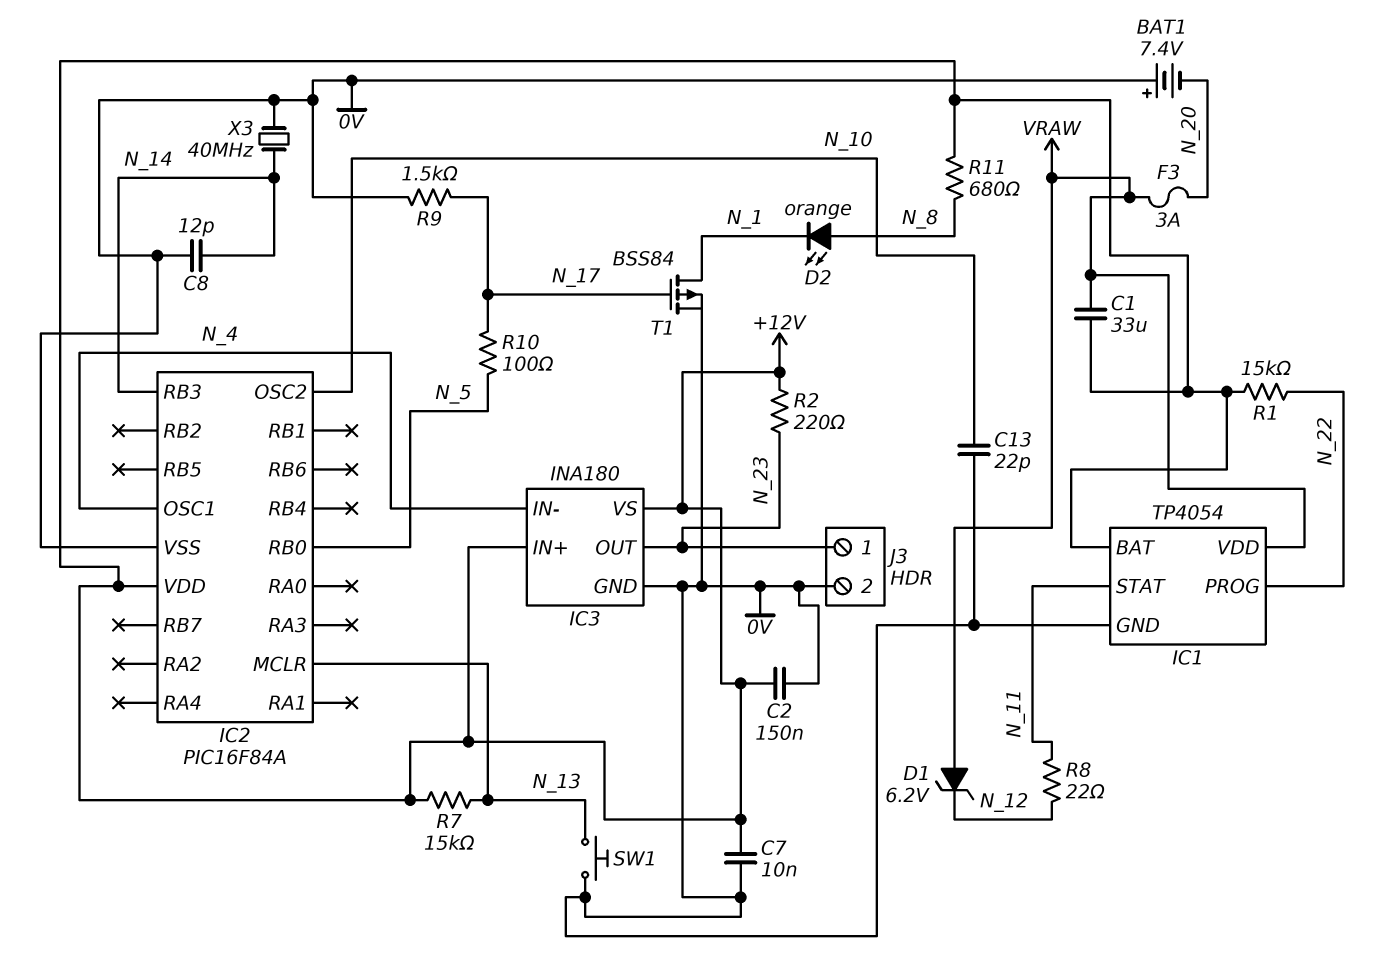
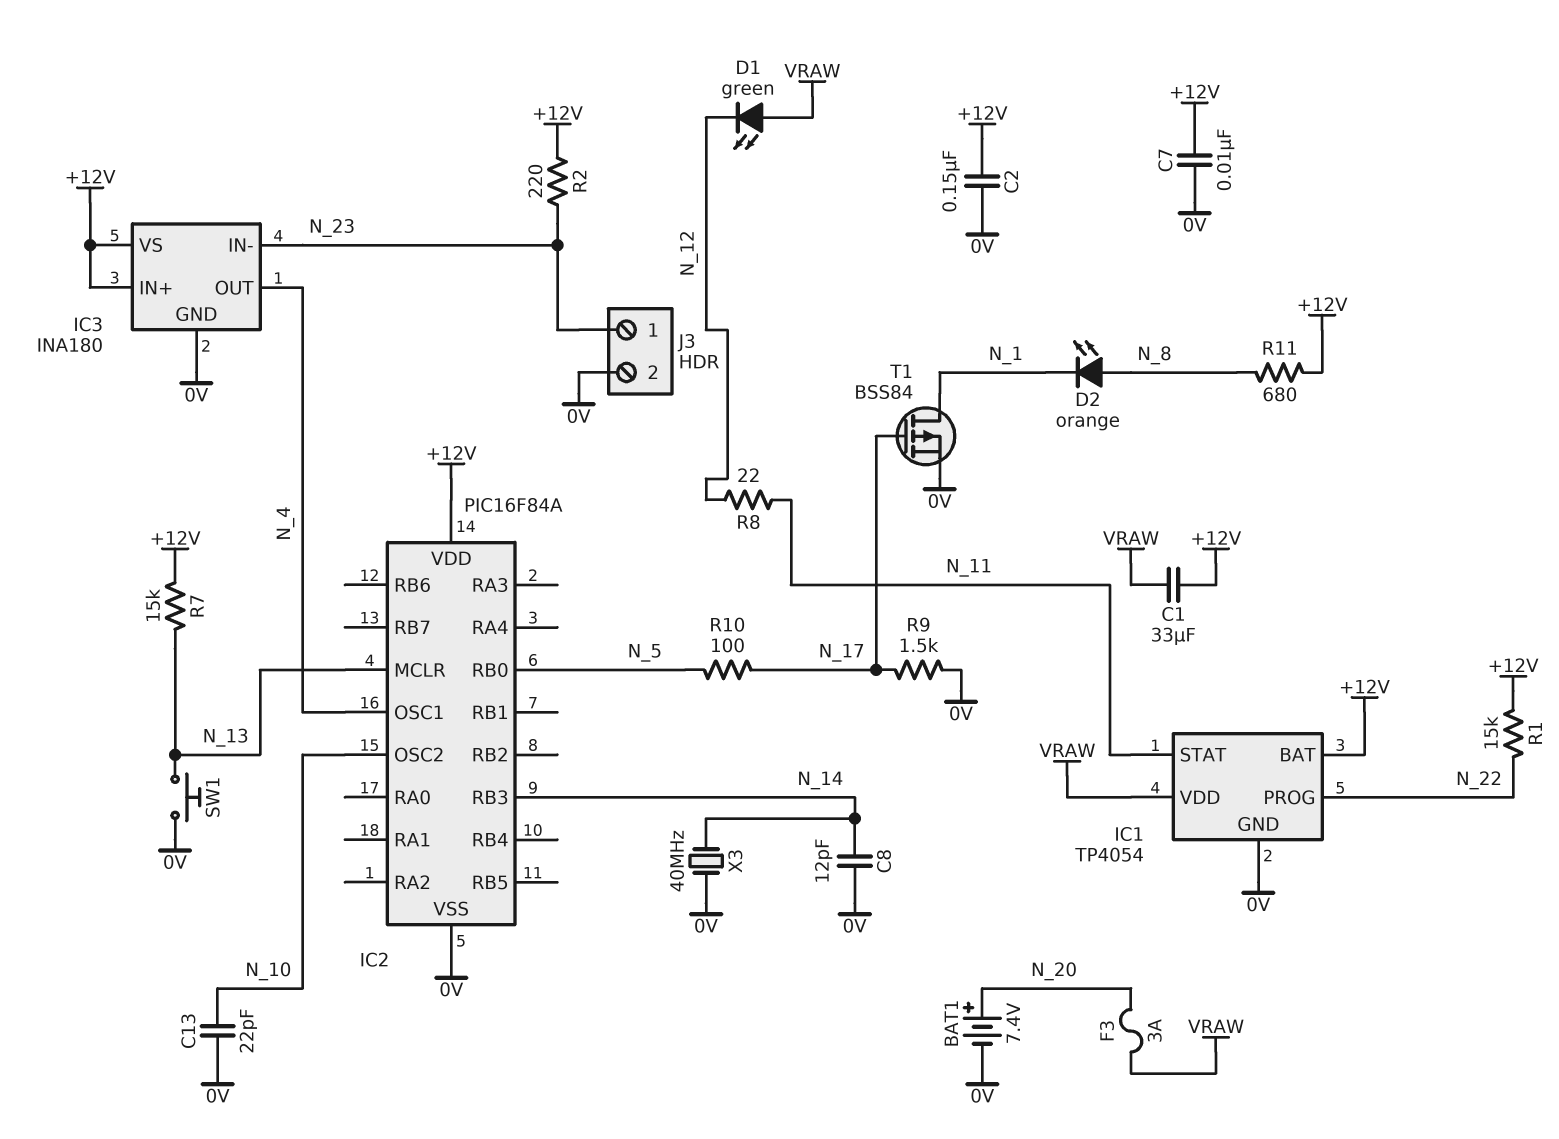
BAT1: 7.4V (plus 0V, minus N_20) -> 7.4V (plus N_20, minus 0V)
D1: zener 6.2V (A VRAW, K N_12) -> LED green (A VRAW, K N_12)
IC3 pin IN-: N_4 -> N_23
IC3 pin OUT: N_23 -> N_4

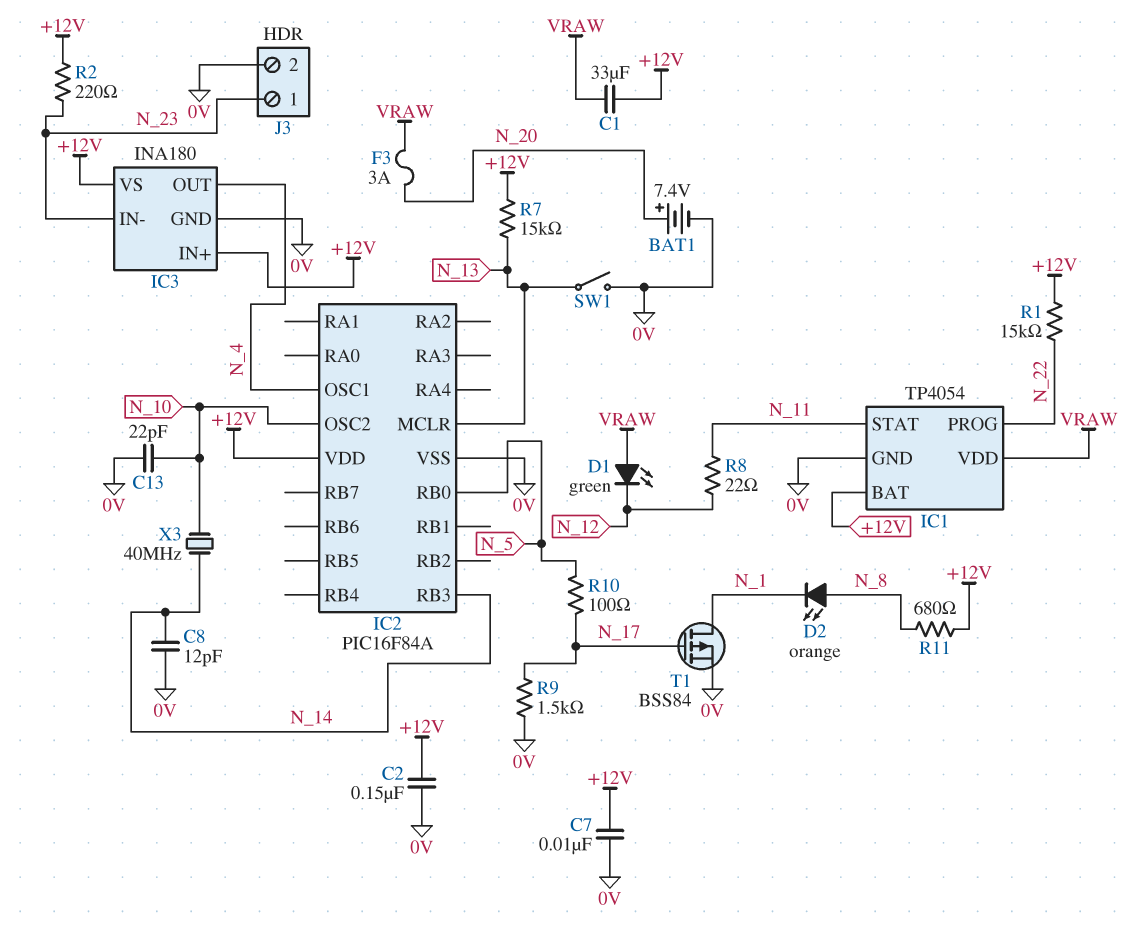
SW1: button (0V, N_13) -> switch (0V, N_13)
X3: 40MHz (0V, N_14) -> 40MHz (N_10, N_14)

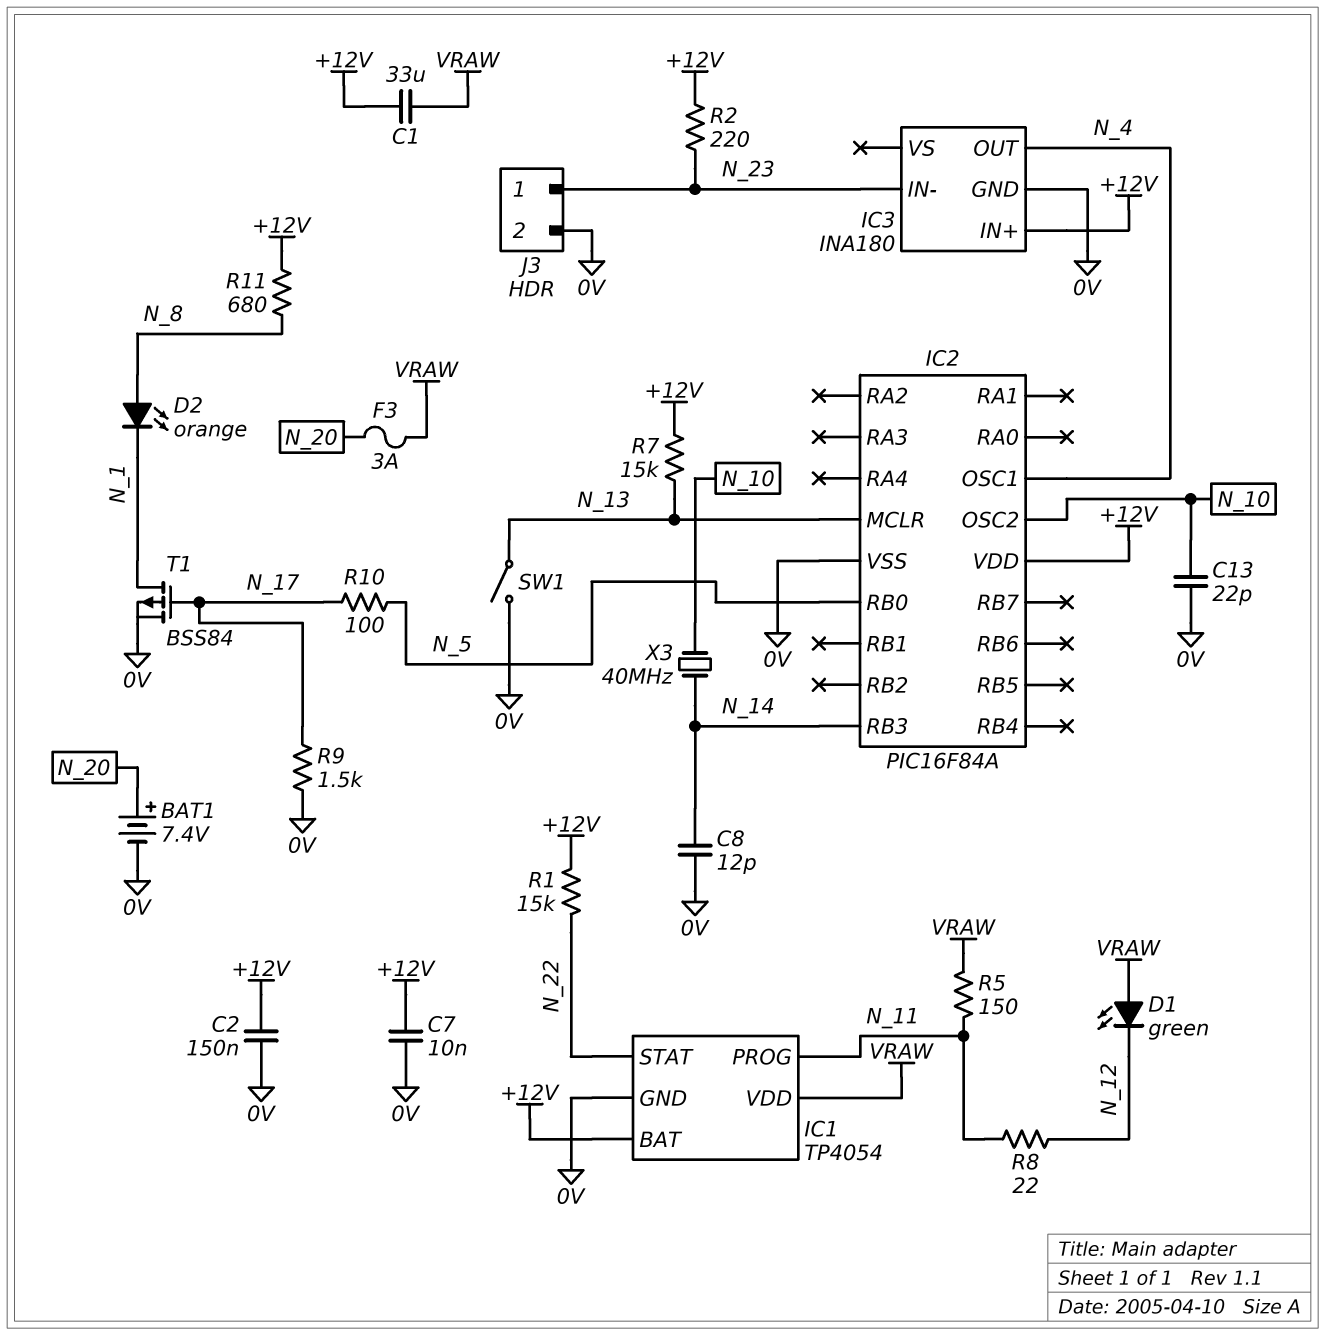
IC1 pin PROG: N_22 -> N_11
IC1 pin STAT: N_11 -> N_22
IC3 pin VS: +12V -> none
R5: none -> 150 (N_11, VRAW)

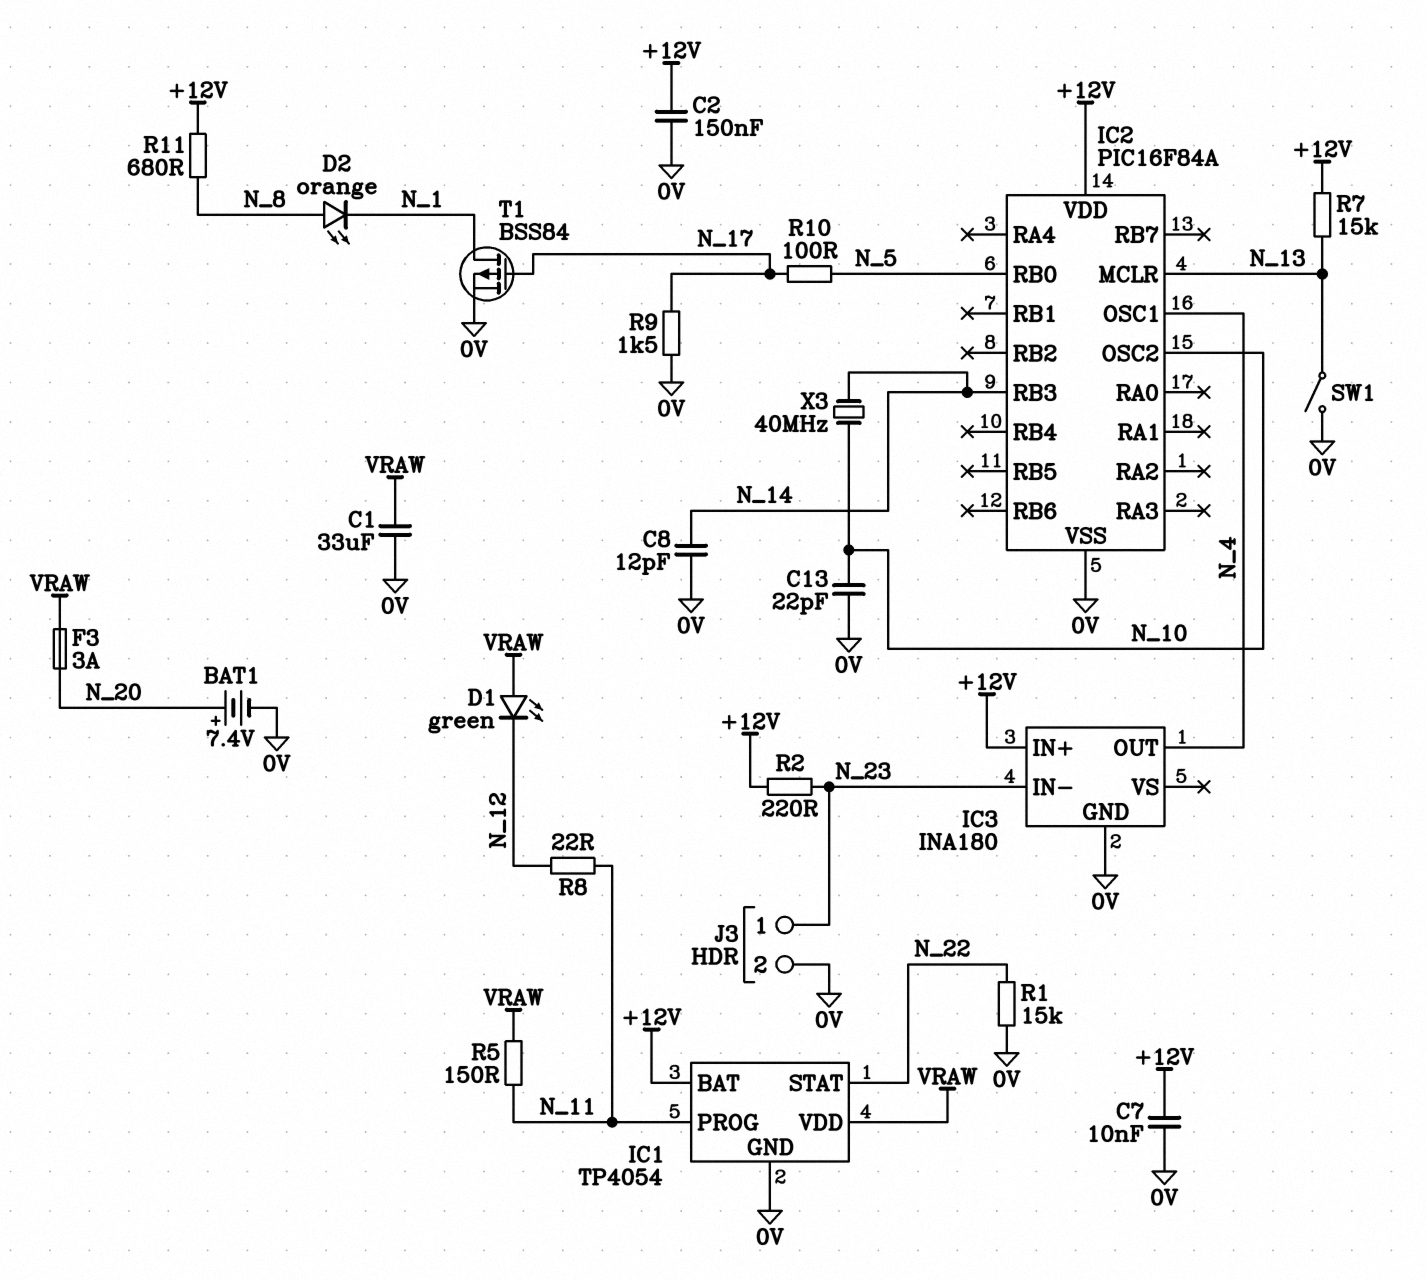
C1: 33uF (+12V, VRAW) -> 33uF (0V, VRAW)
R1: 15k (+12V, N_22) -> 15k (0V, N_22)

